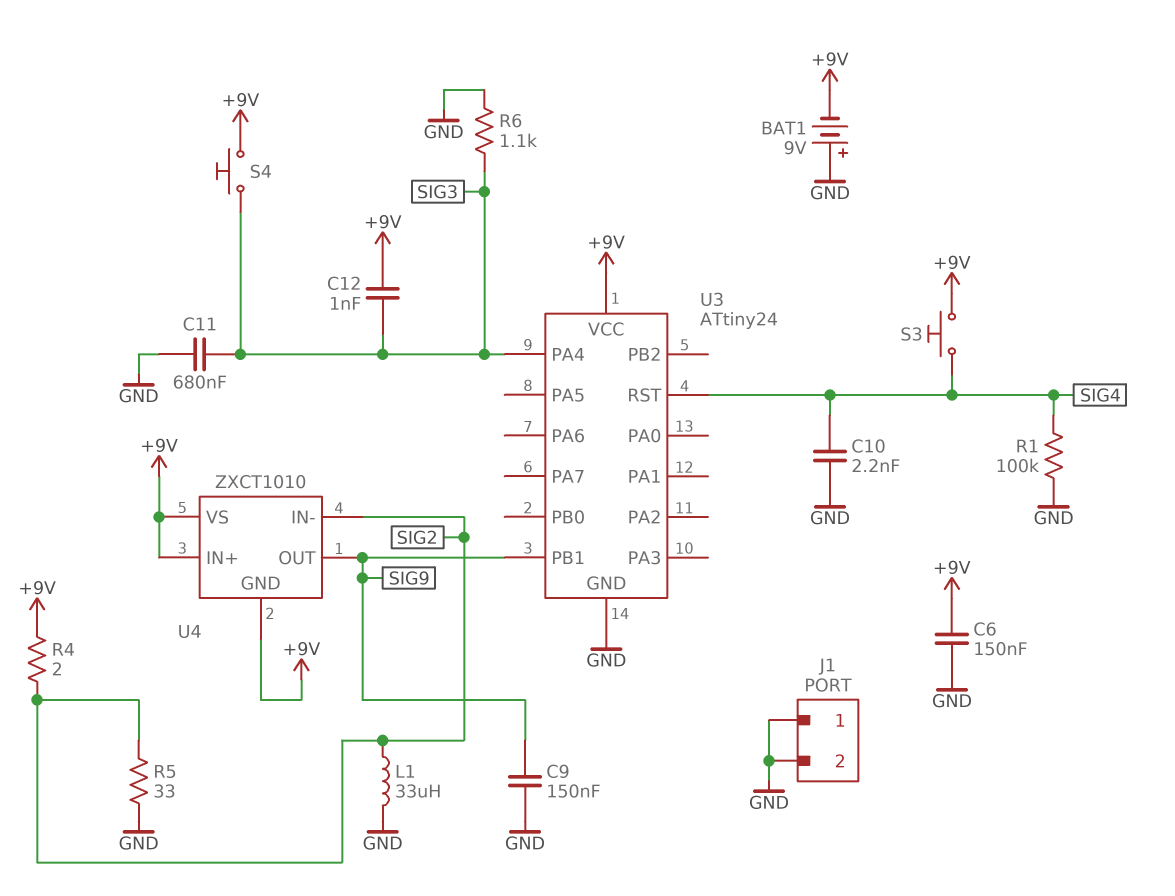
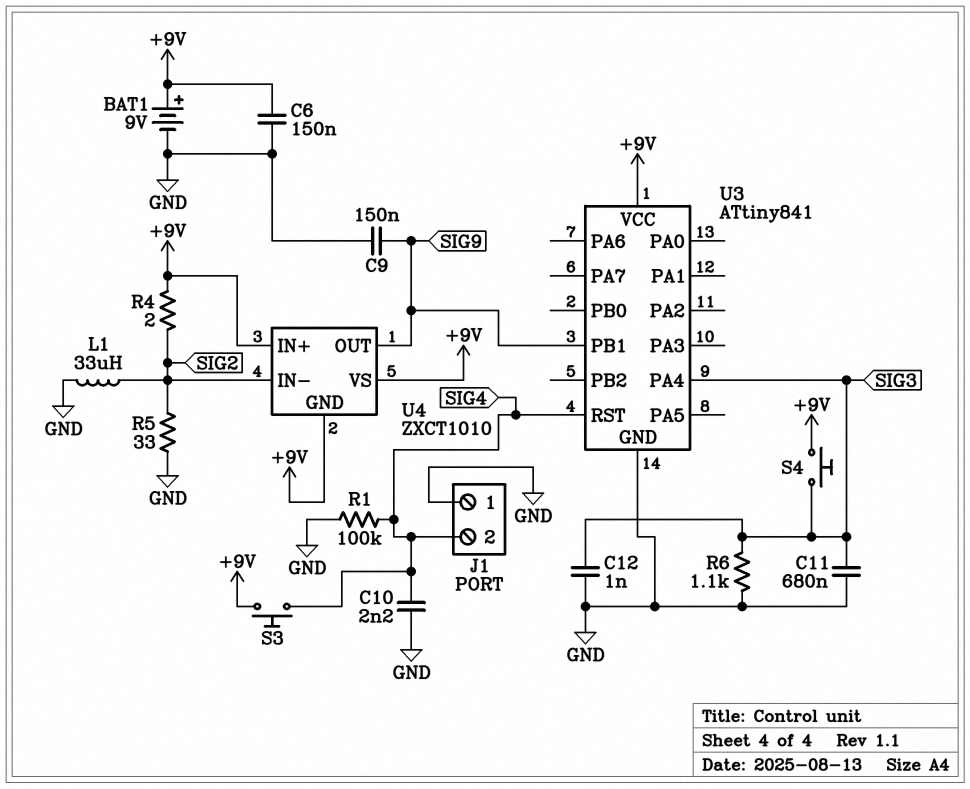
BAT1: 9V (plus GND, minus +9V) -> 9V (plus +9V, minus GND)
C12: 1nF (+9V, SIG3) -> 1nF (GND, SIG3)
J1 pin 2: GND -> SIG4
U3: ATtiny24 -> ATtiny841

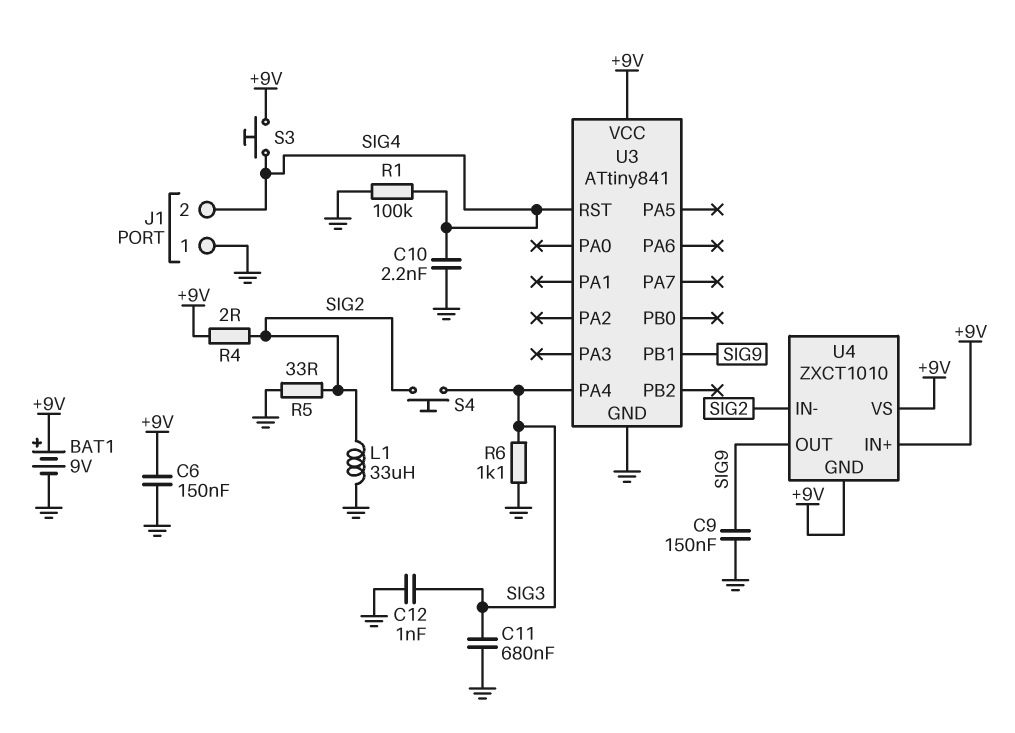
S4: button (+9V, SIG3) -> button (SIG2, SIG3)

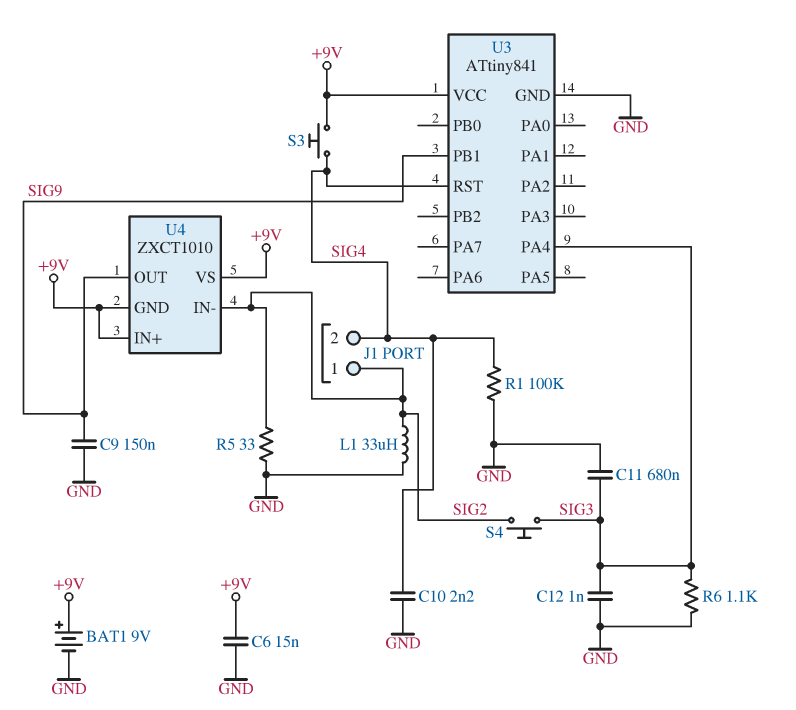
C6: 150nF (+9V, GND) -> 15nF (+9V, GND)
J1 pin 1: GND -> SIG2
R4: 2 (+9V, SIG2) -> none

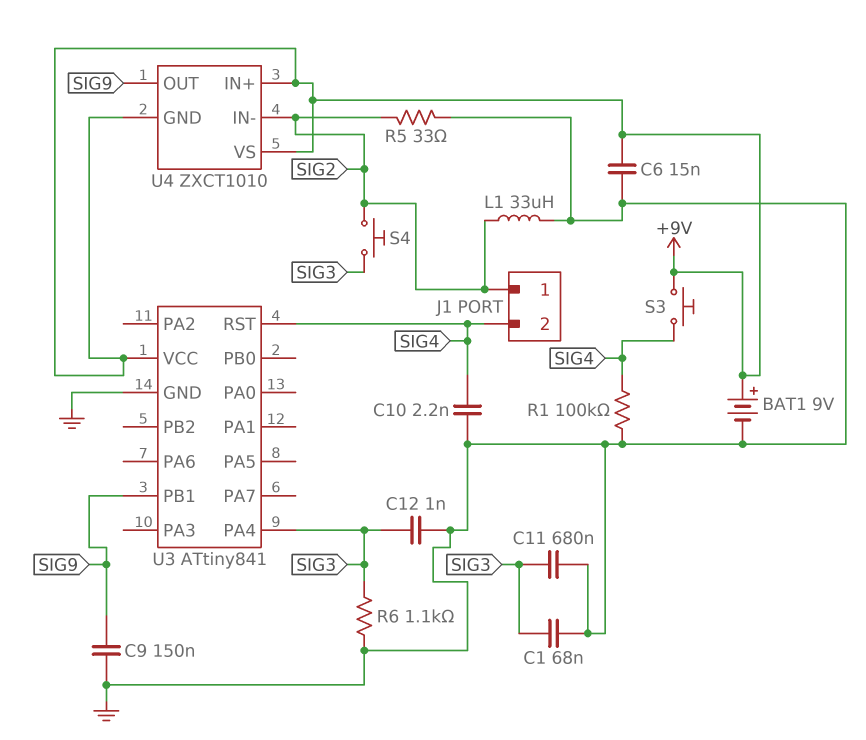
C1: none -> 68nF (GND, SIG3)

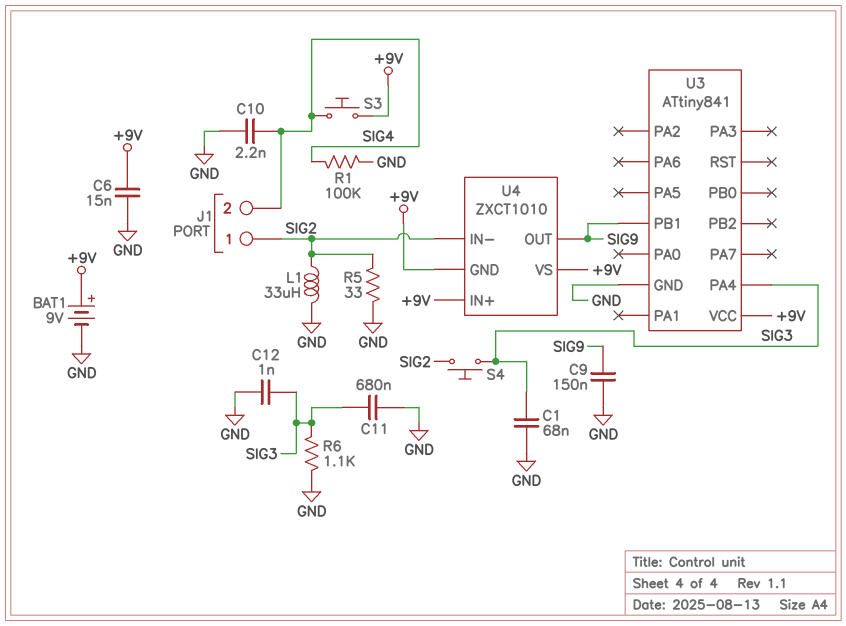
U3 pin RST: SIG4 -> none

